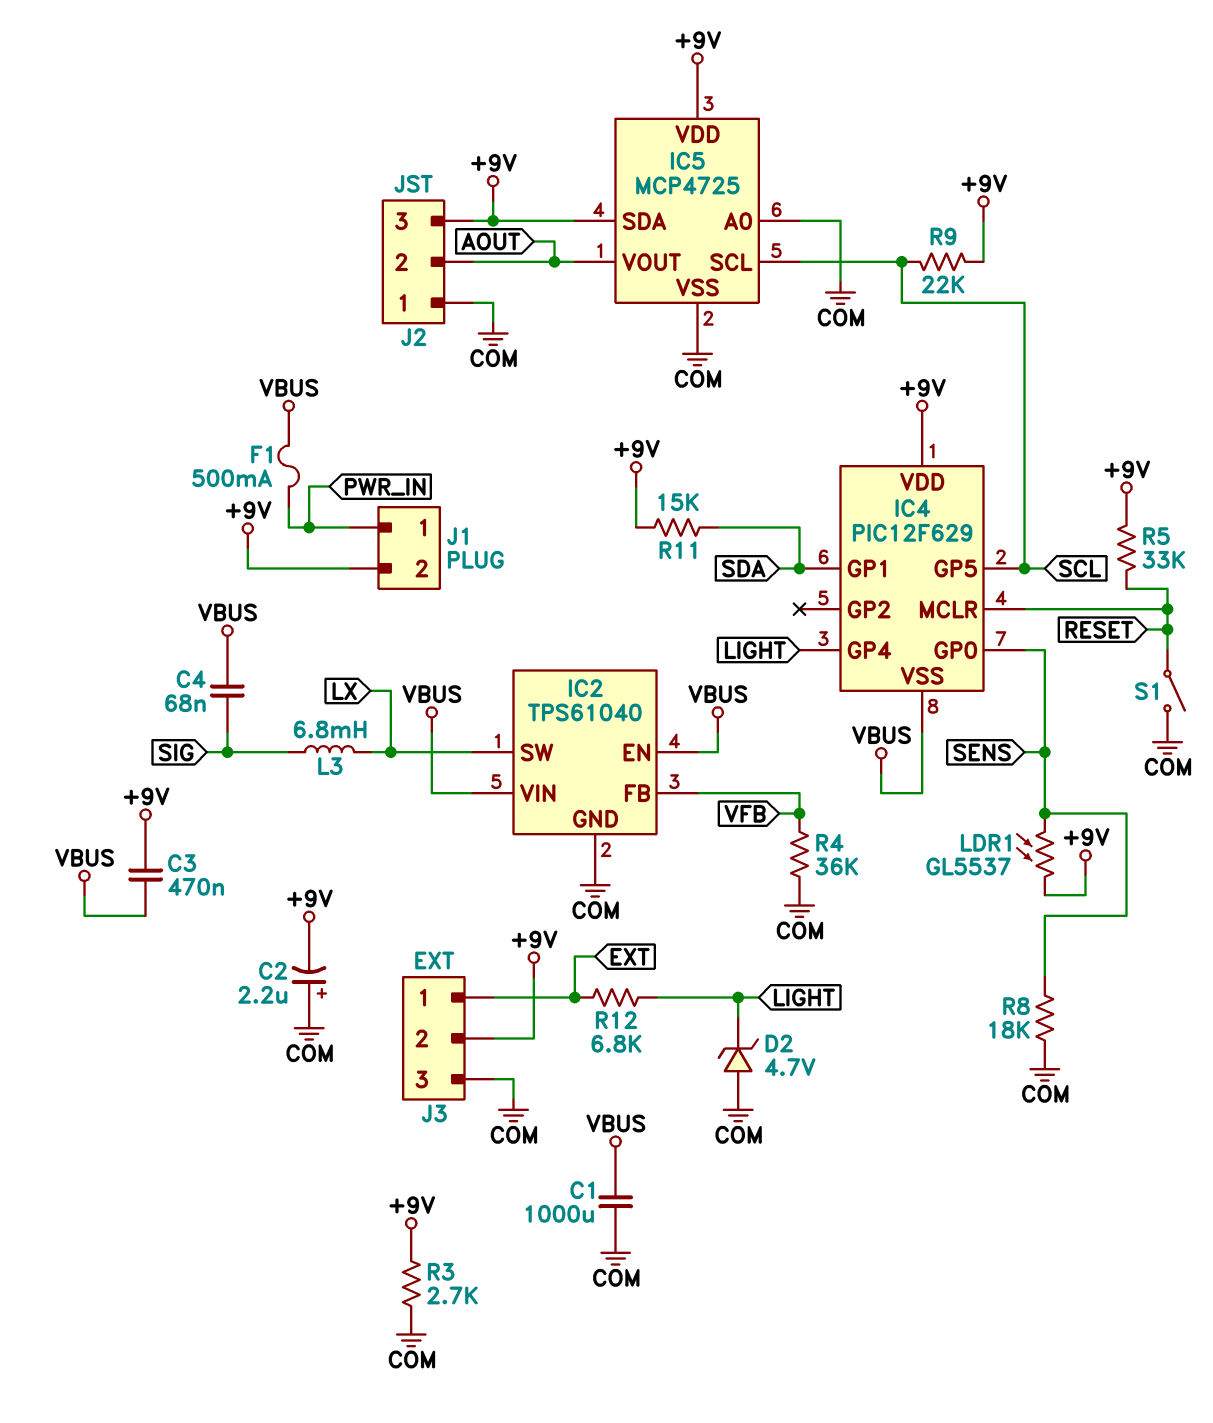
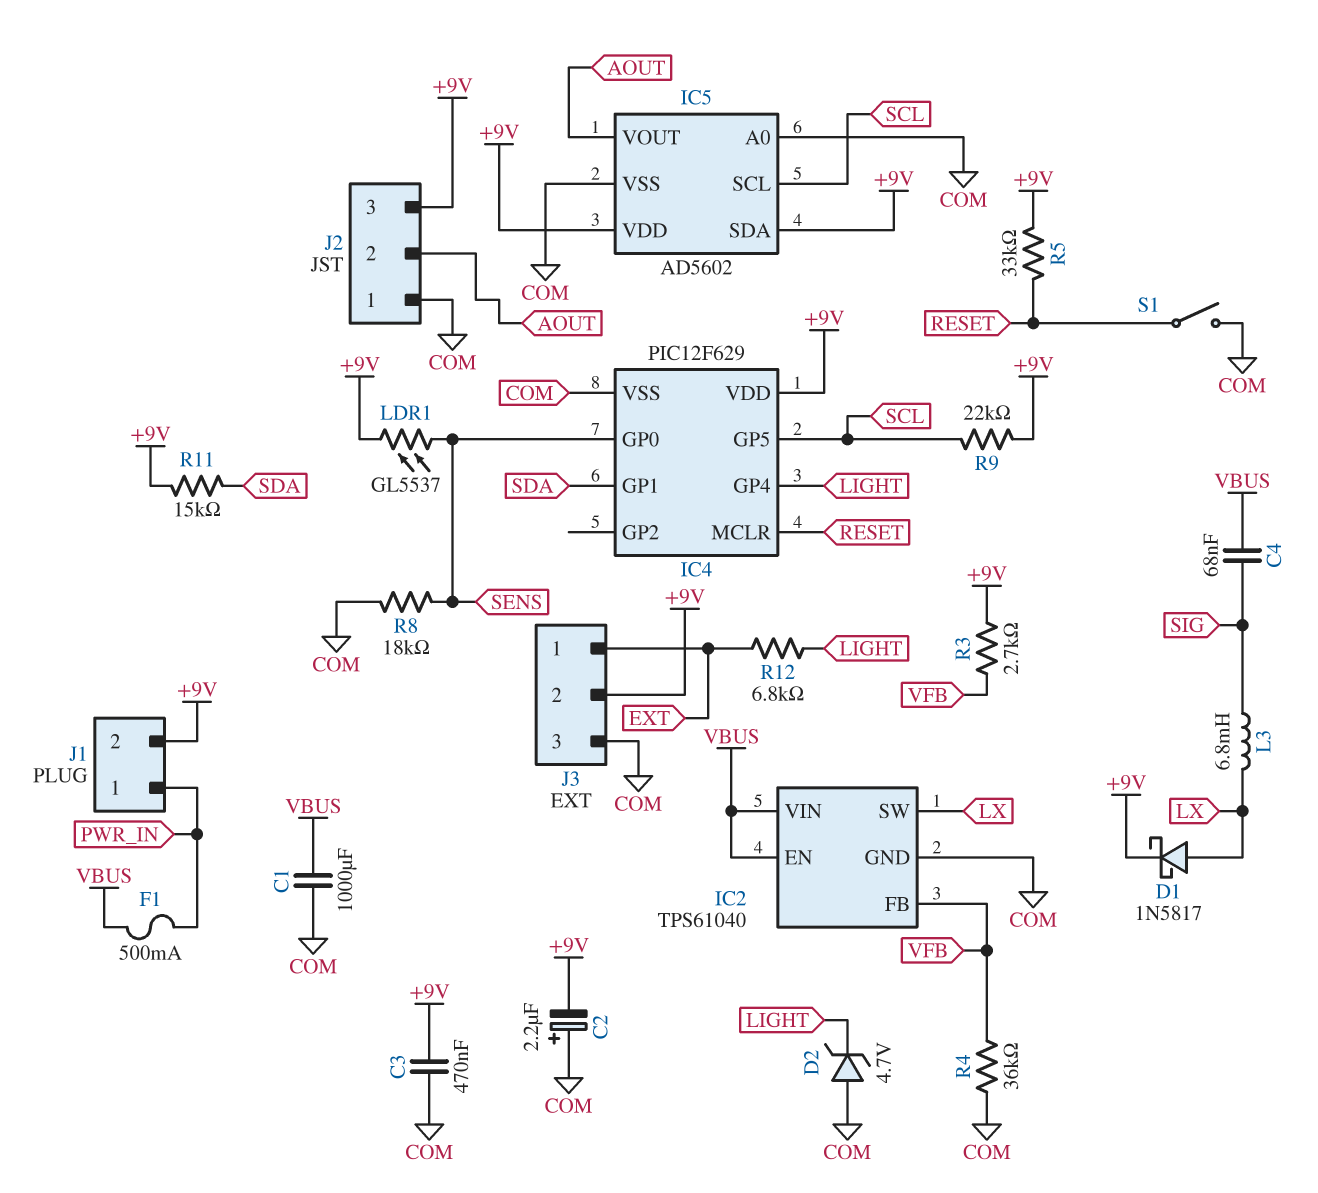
C3: 470nF (+9V, VBUS) -> 470nF (+9V, COM)
D1: none -> schottky 1N5817 (A LX, K +9V)
IC4 pin VSS: VBUS -> COM
IC5: MCP4725 -> AD5602
R3: 2.7k (+9V, COM) -> 2.7k (+9V, VFB)

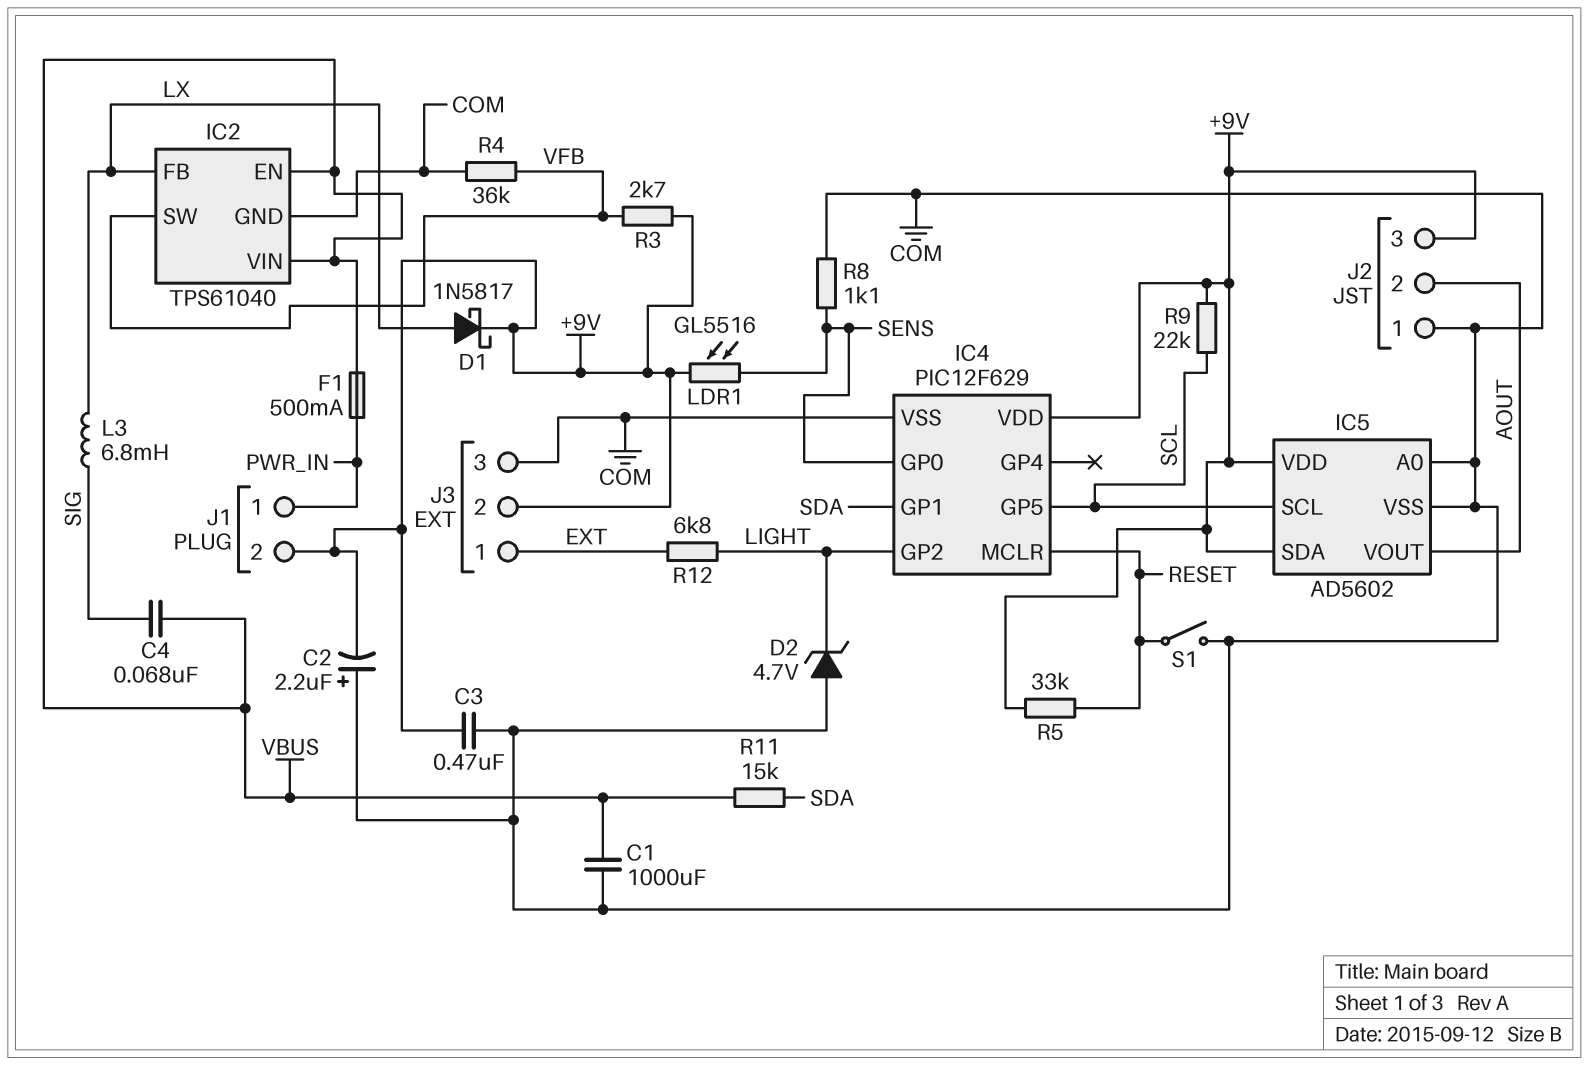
IC2 pin FB: VFB -> LX
IC2 pin SW: LX -> VFB
IC4 pin GP2: none -> LIGHT
IC4 pin GP4: LIGHT -> none
LDR1: GL5537 (+9V, SENS) -> GL5516 (+9V, SENS)
R8: 18k (COM, SENS) -> 1.1k (COM, SENS)
R11: 15k (+9V, SDA) -> 15k (SDA, VBUS)

